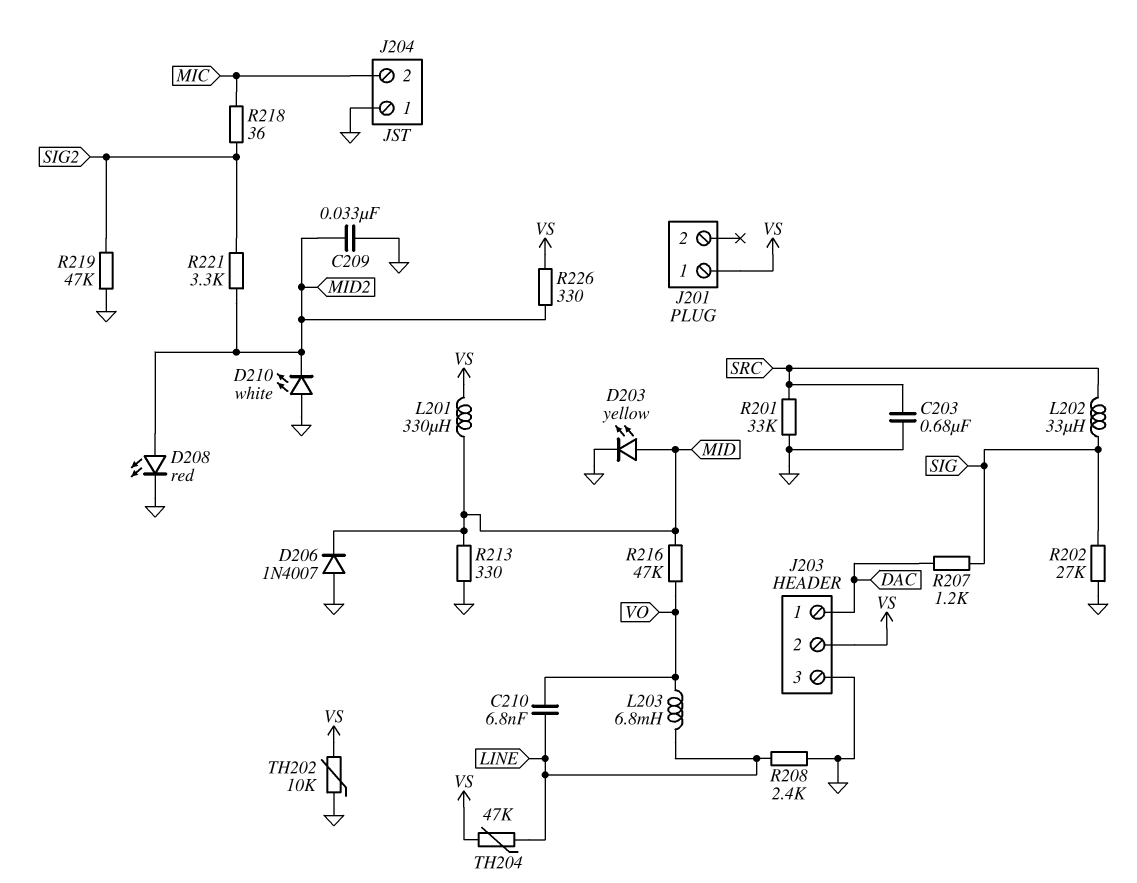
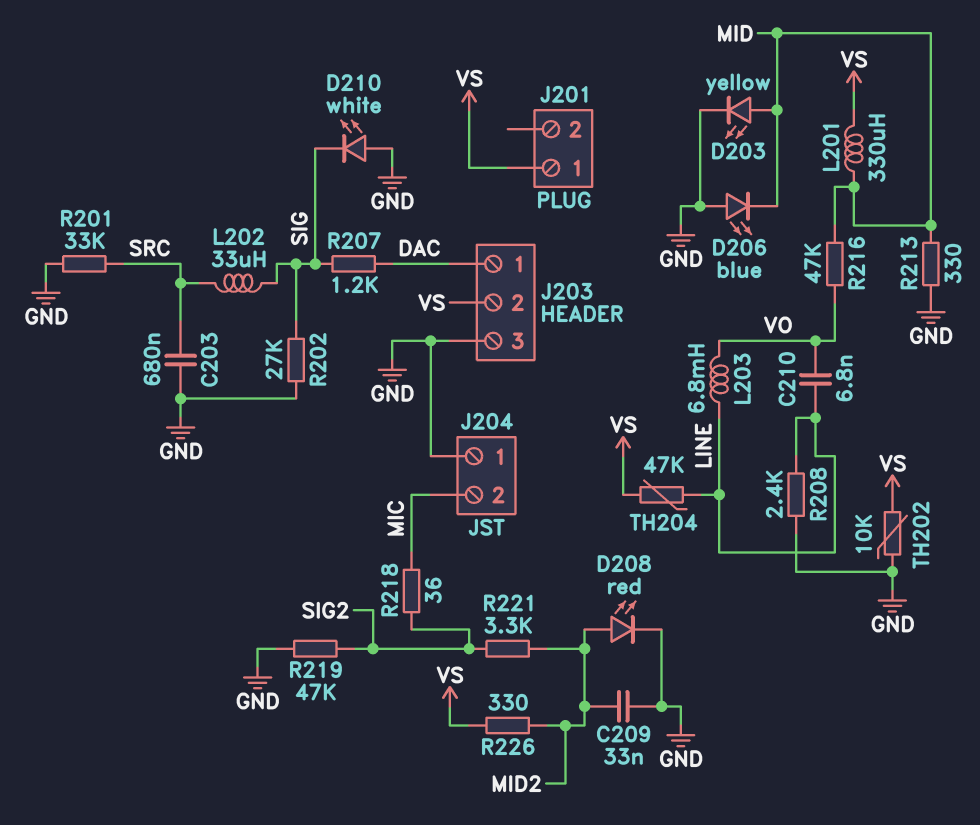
D206: diode 1N4007 (A GND, K MID) -> LED blue (A GND, K MID)
D210: LED white (A GND, K MID2) -> LED white (A GND, K SIG)

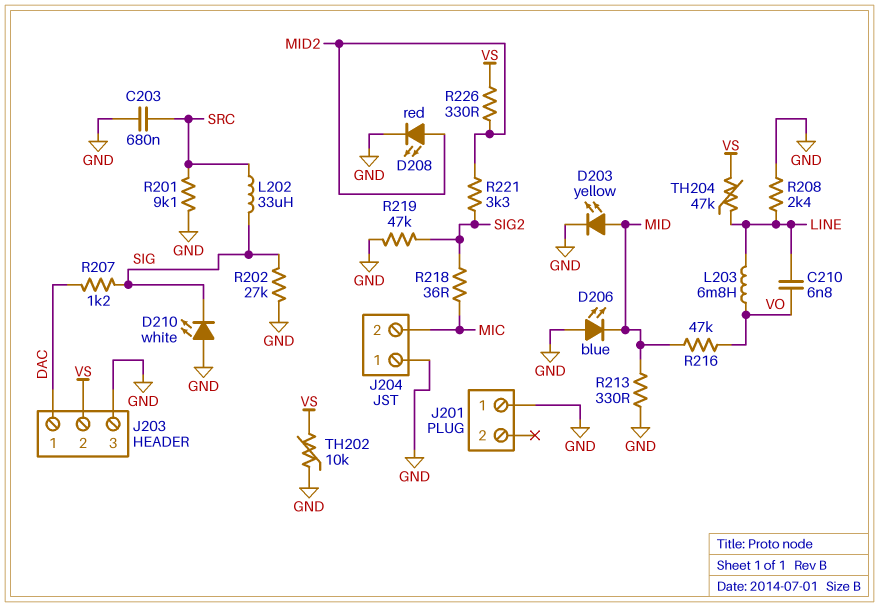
C209: 33nF (GND, MID2) -> none
J201 pin 1: VS -> GND
L201: 330uH (MID, VS) -> none
R201: 33k (GND, SRC) -> 9.1k (GND, SRC)

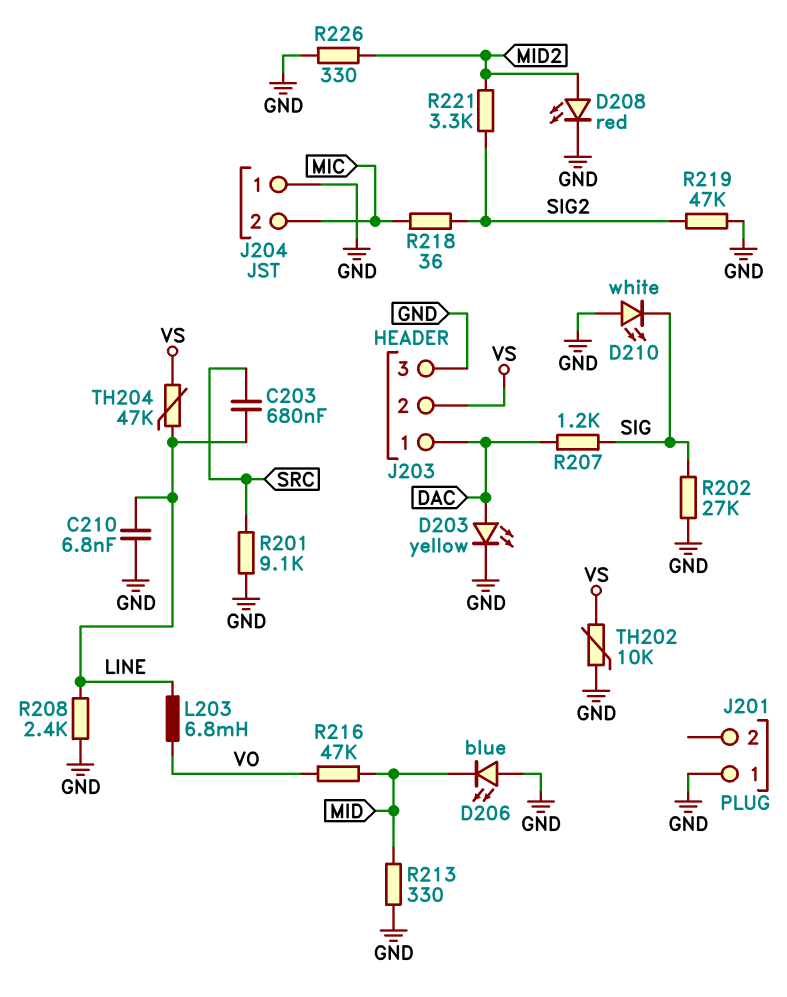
C203: 680nF (GND, SRC) -> 680nF (LINE, SRC)
C210: 6.8nF (LINE, VO) -> 6.8nF (GND, LINE)
D203: LED yellow (A MID, K GND) -> LED yellow (A DAC, K GND)
L202: 33uH (SIG, SRC) -> none
R226: 330 (MID2, VS) -> 330 (GND, MID2)

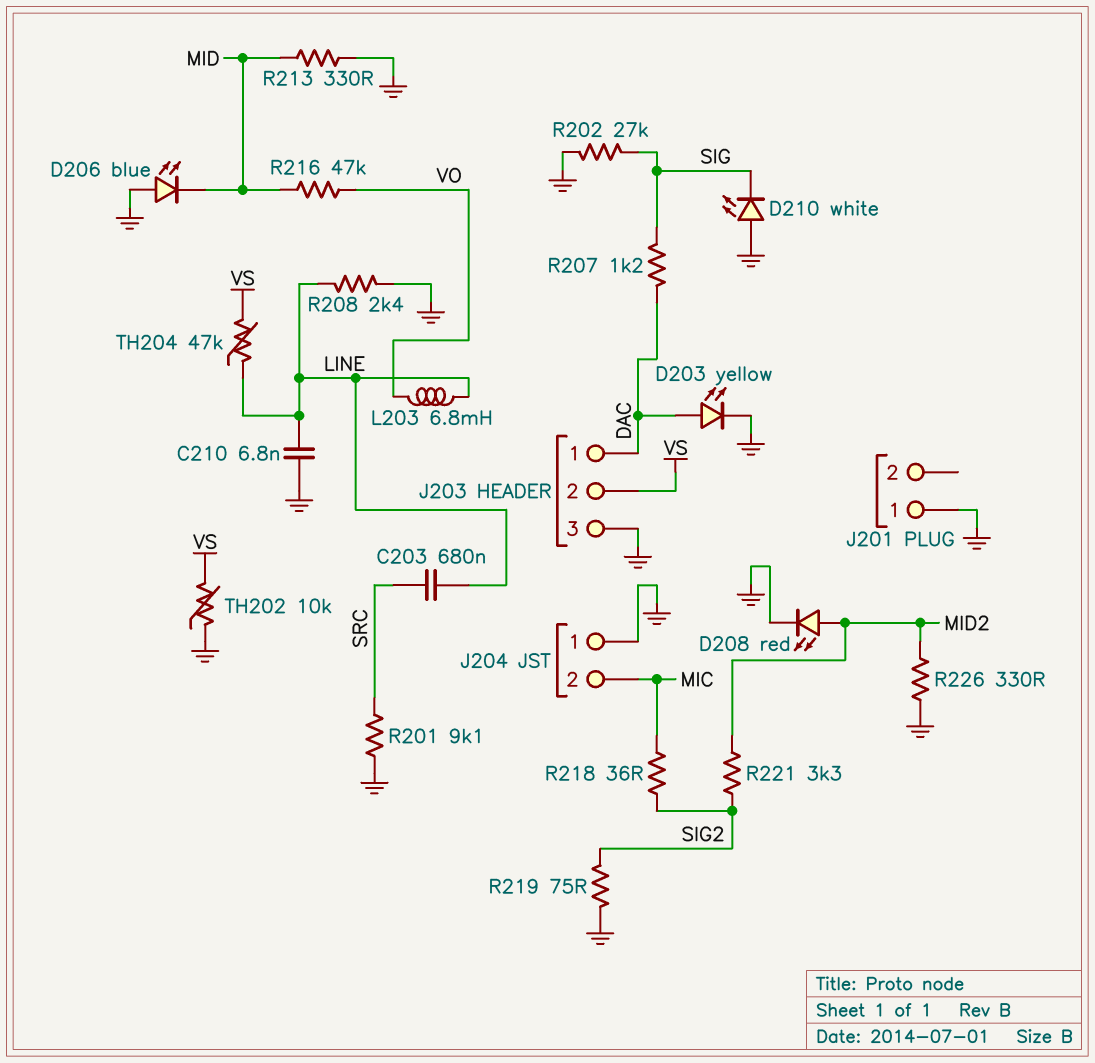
R219: 47k (GND, SIG2) -> 75 (GND, SIG2)

